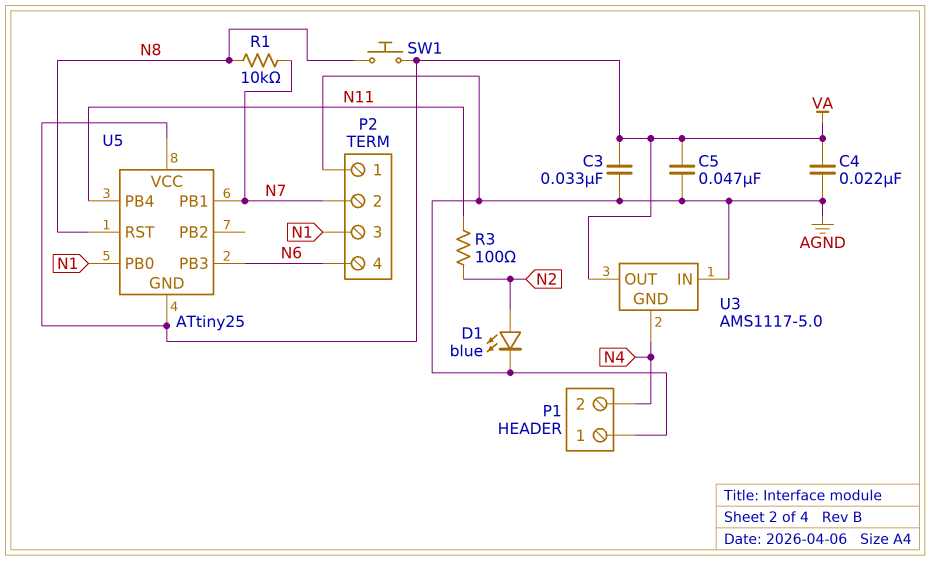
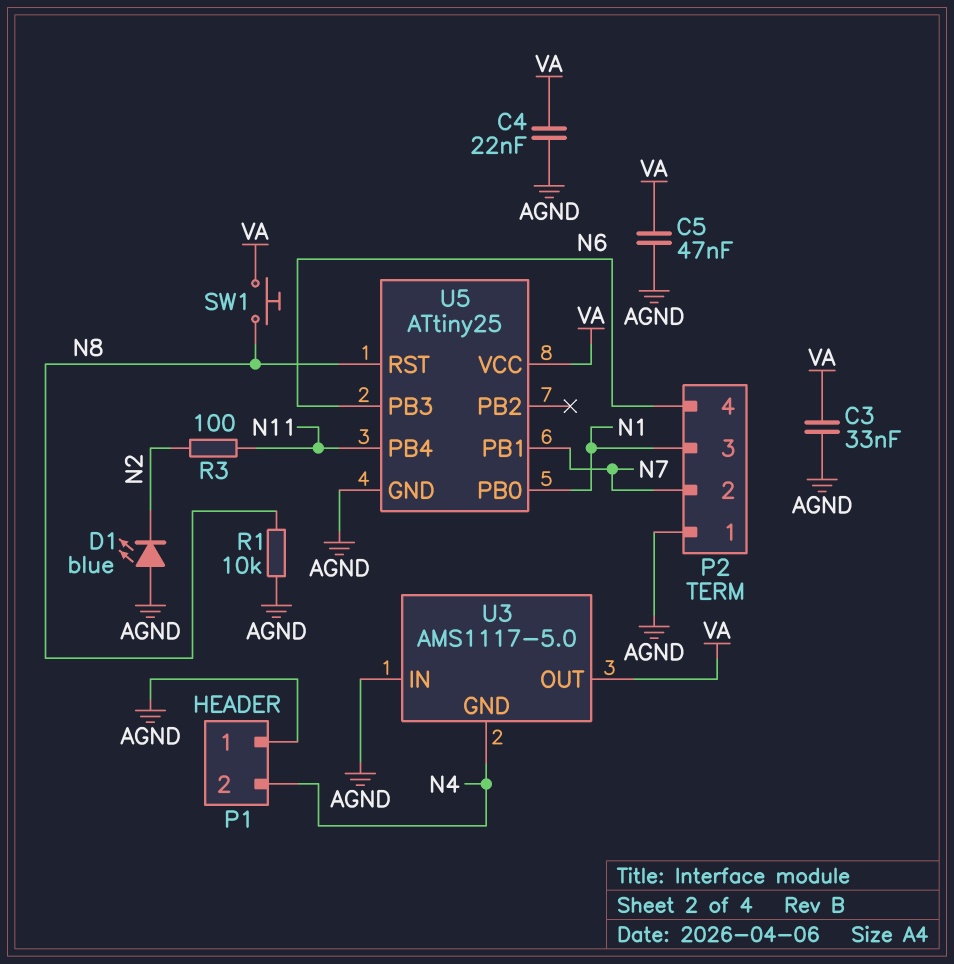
D1: LED blue (A N2, K AGND) -> LED blue (A AGND, K N2)
R1: 10k (N7, N8) -> 10k (AGND, N8)
U5 pin GND: VA -> AGND

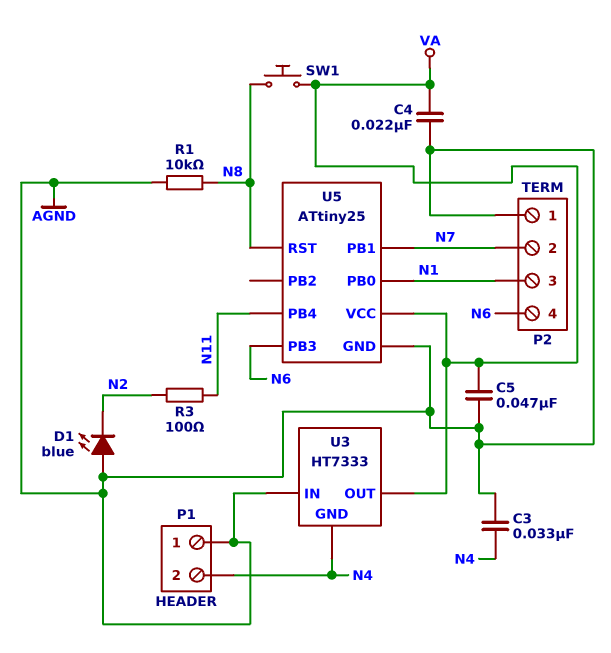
C3: 33nF (AGND, VA) -> 33nF (AGND, N4)
U3: AMS1117-5.0 -> HT7333

